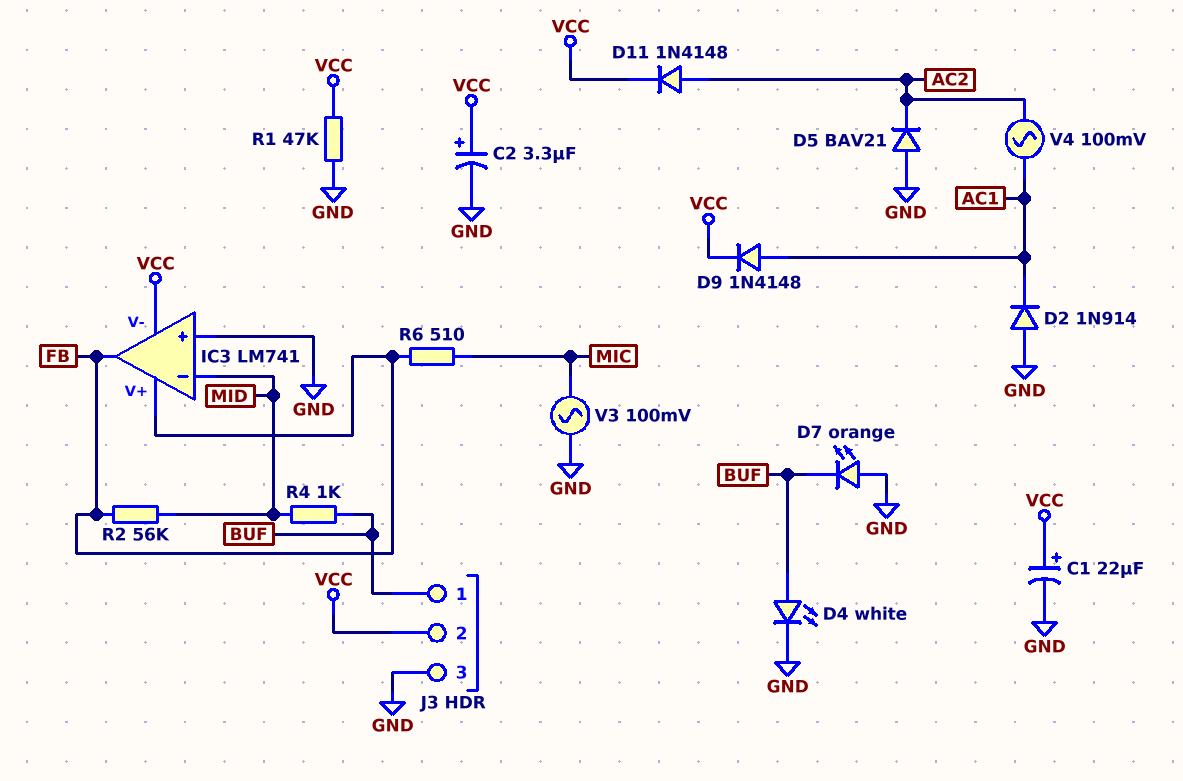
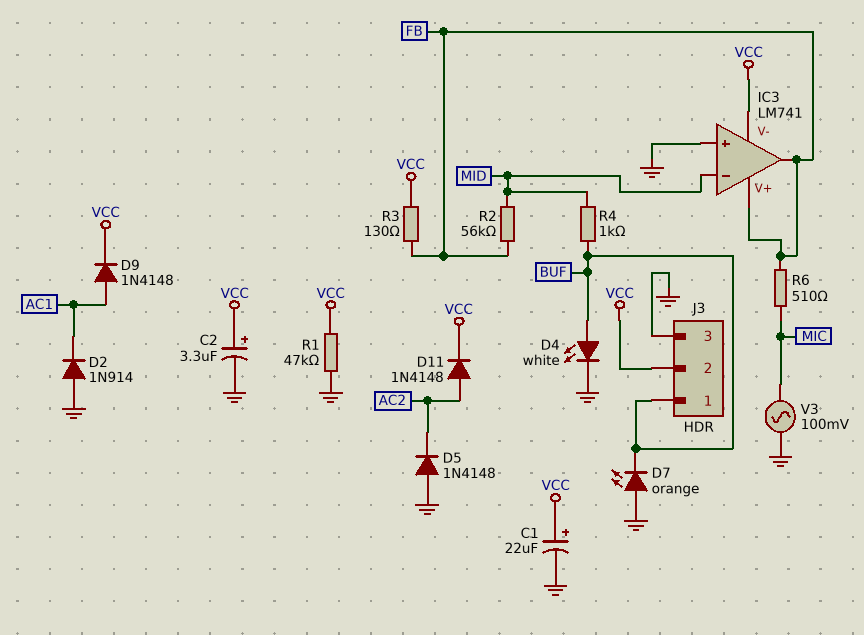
D5: diode BAV21 (A GND, K AC2) -> diode 1N4148 (A GND, K AC2)
R3: none -> 130 (FB, VCC)
V4: AC 100mV (AC1, AC2) -> none

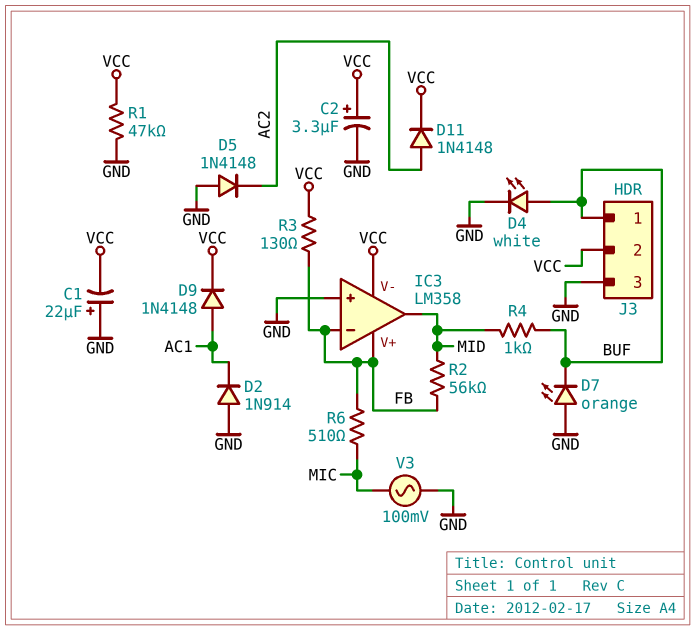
C1: 22uF (plus VCC, minus GND) -> 22uF (plus GND, minus VCC)
IC3: LM741 -> LM358
IC3 pin in-: MID -> FB
IC3 pin out: FB -> MID

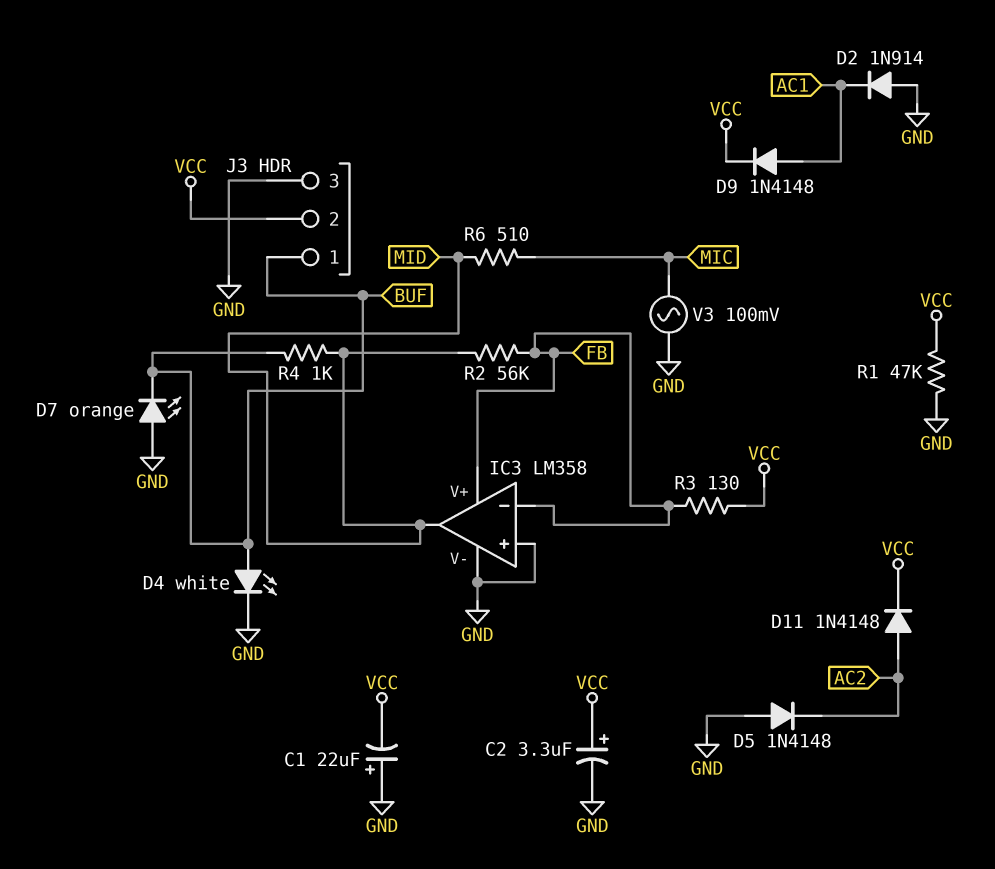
IC3 pin V-: VCC -> GND
R6: 510 (FB, MIC) -> 510 (MIC, MID)

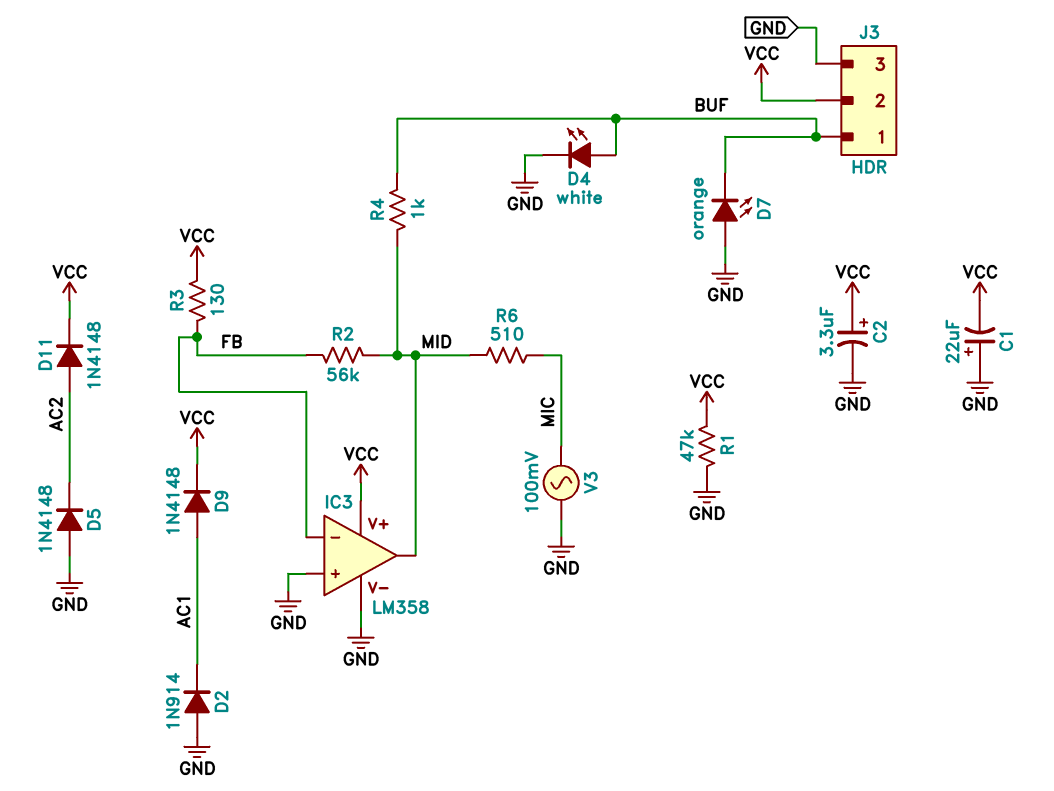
IC3 pin V+: FB -> VCC

